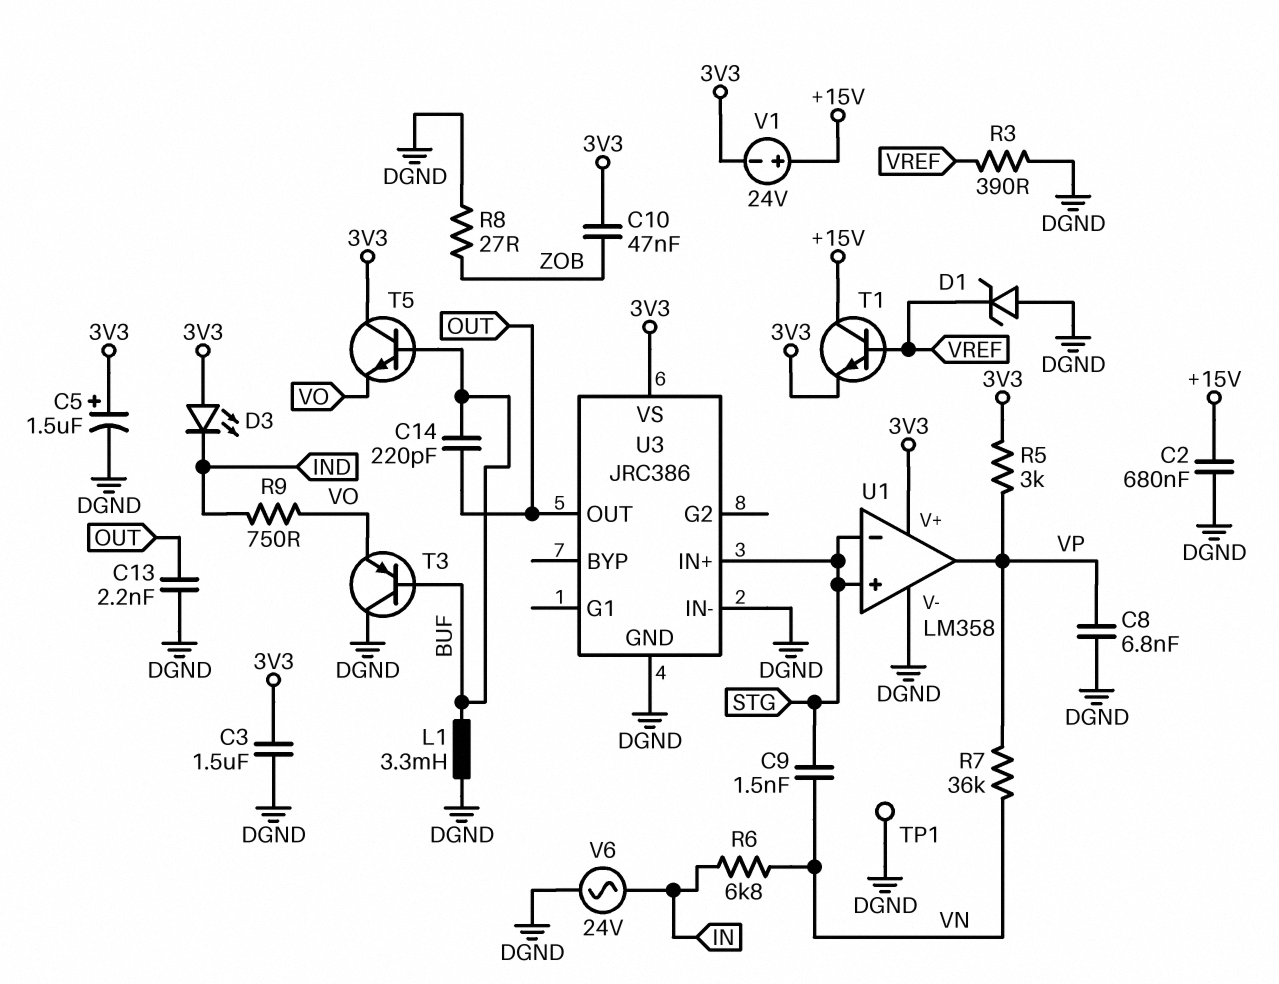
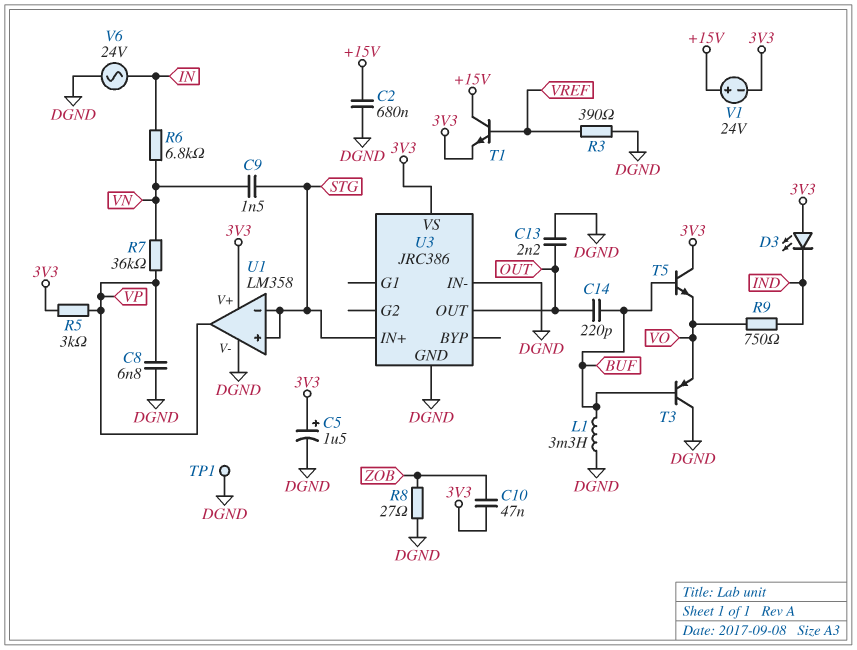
C3: 1.5uF (3V3, DGND) -> none
D1: zener (A DGND, K VREF) -> none

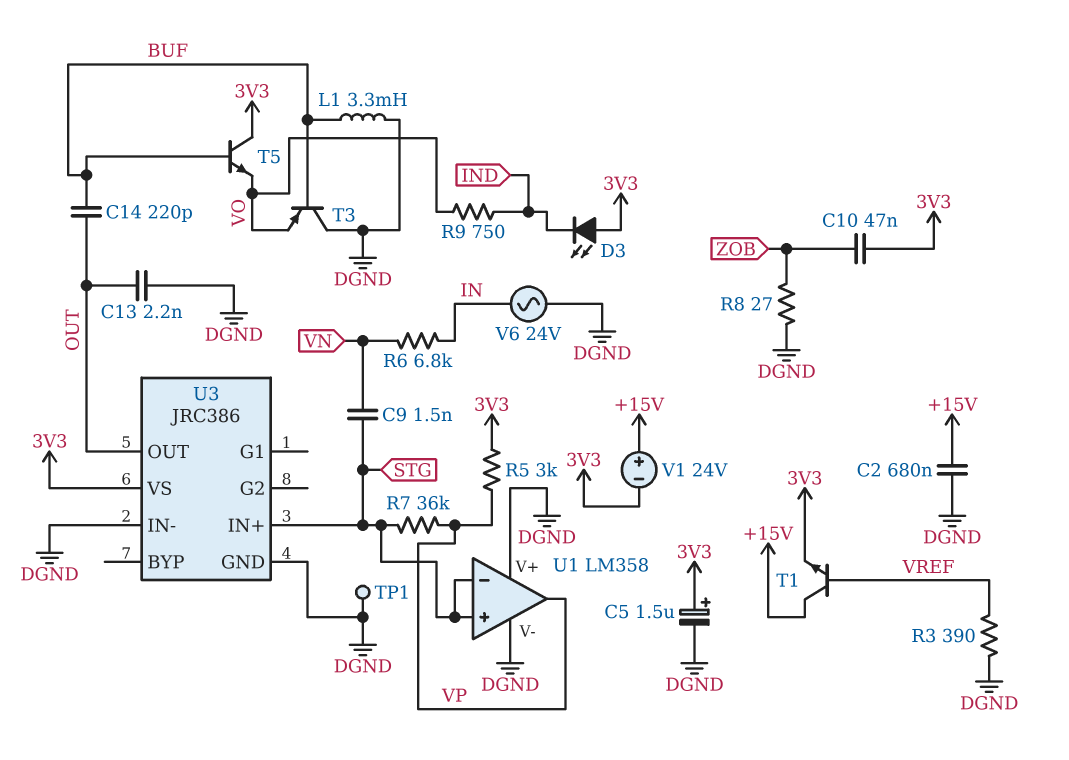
C8: 6.8nF (DGND, VP) -> none
R7: 36k (VN, VP) -> 36k (STG, VP)
U1 pin V+: 3V3 -> DGND

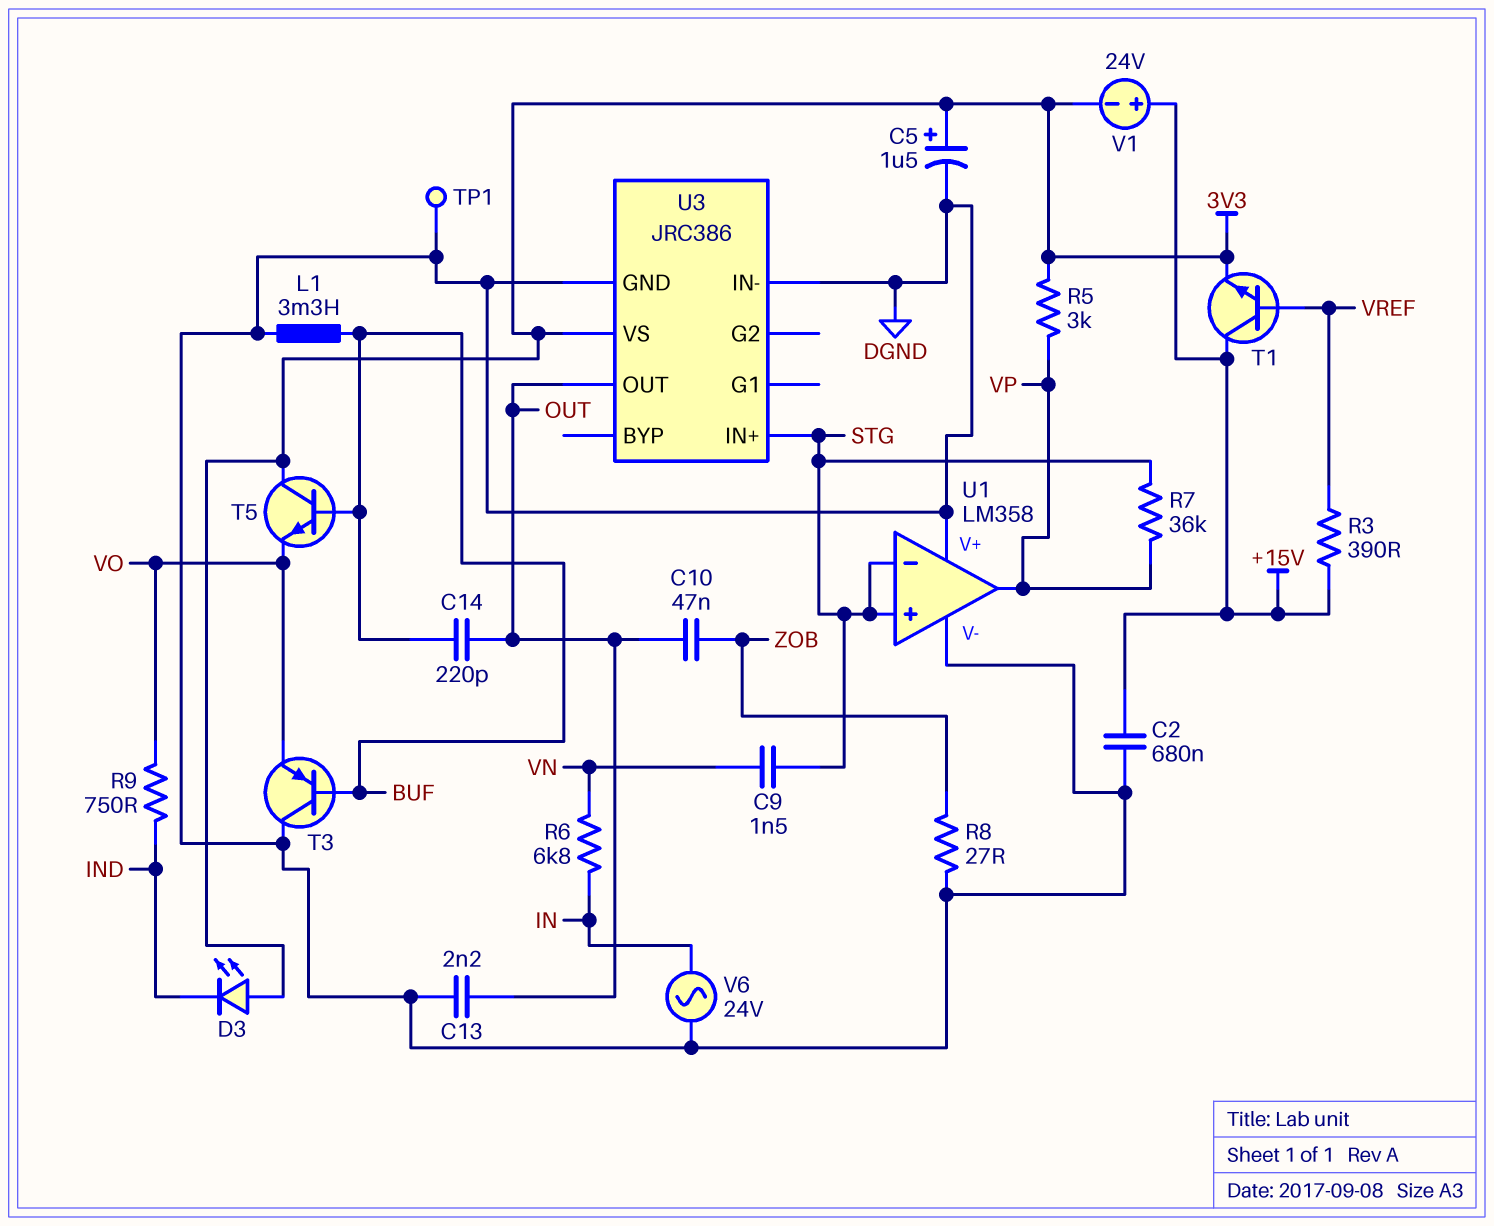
C10: 47nF (3V3, ZOB) -> 47nF (OUT, ZOB)
R3: 390 (DGND, VREF) -> 390 (+15V, VREF)

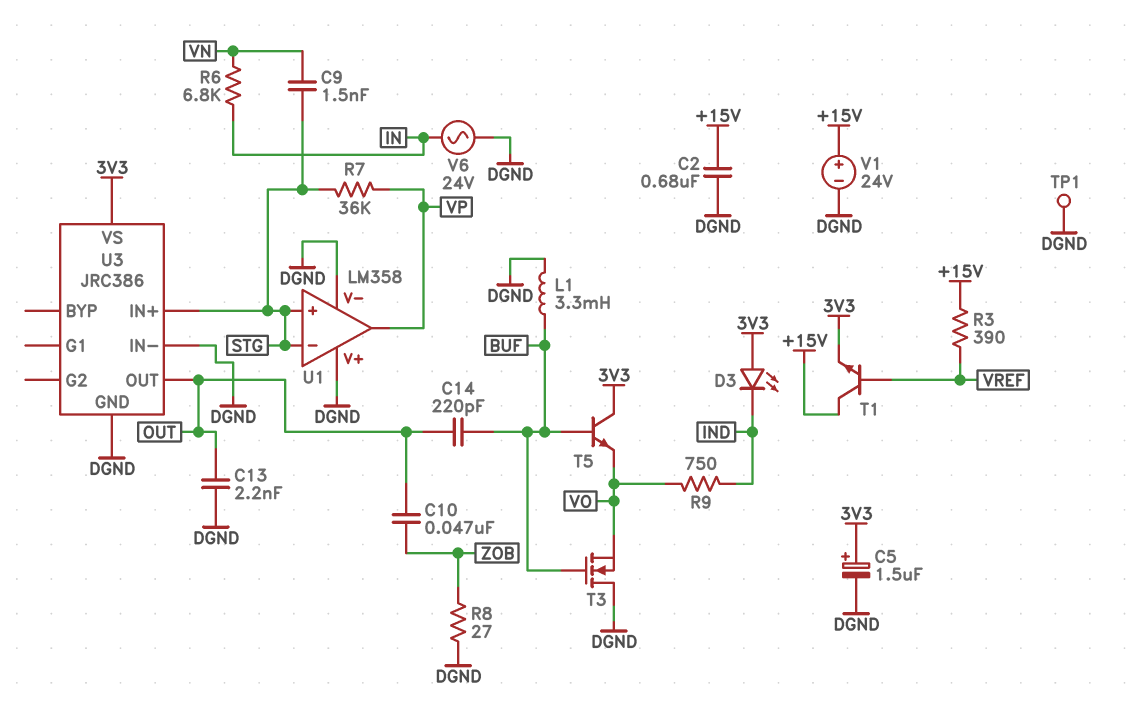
R5: 3k (3V3, VP) -> none
T3: PNP (B BUF, C DGND, E VO) -> NMOS (G BUF, D DGND, S VO)
V1: 24V (plus +15V, minus 3V3) -> 24V (plus +15V, minus DGND)

